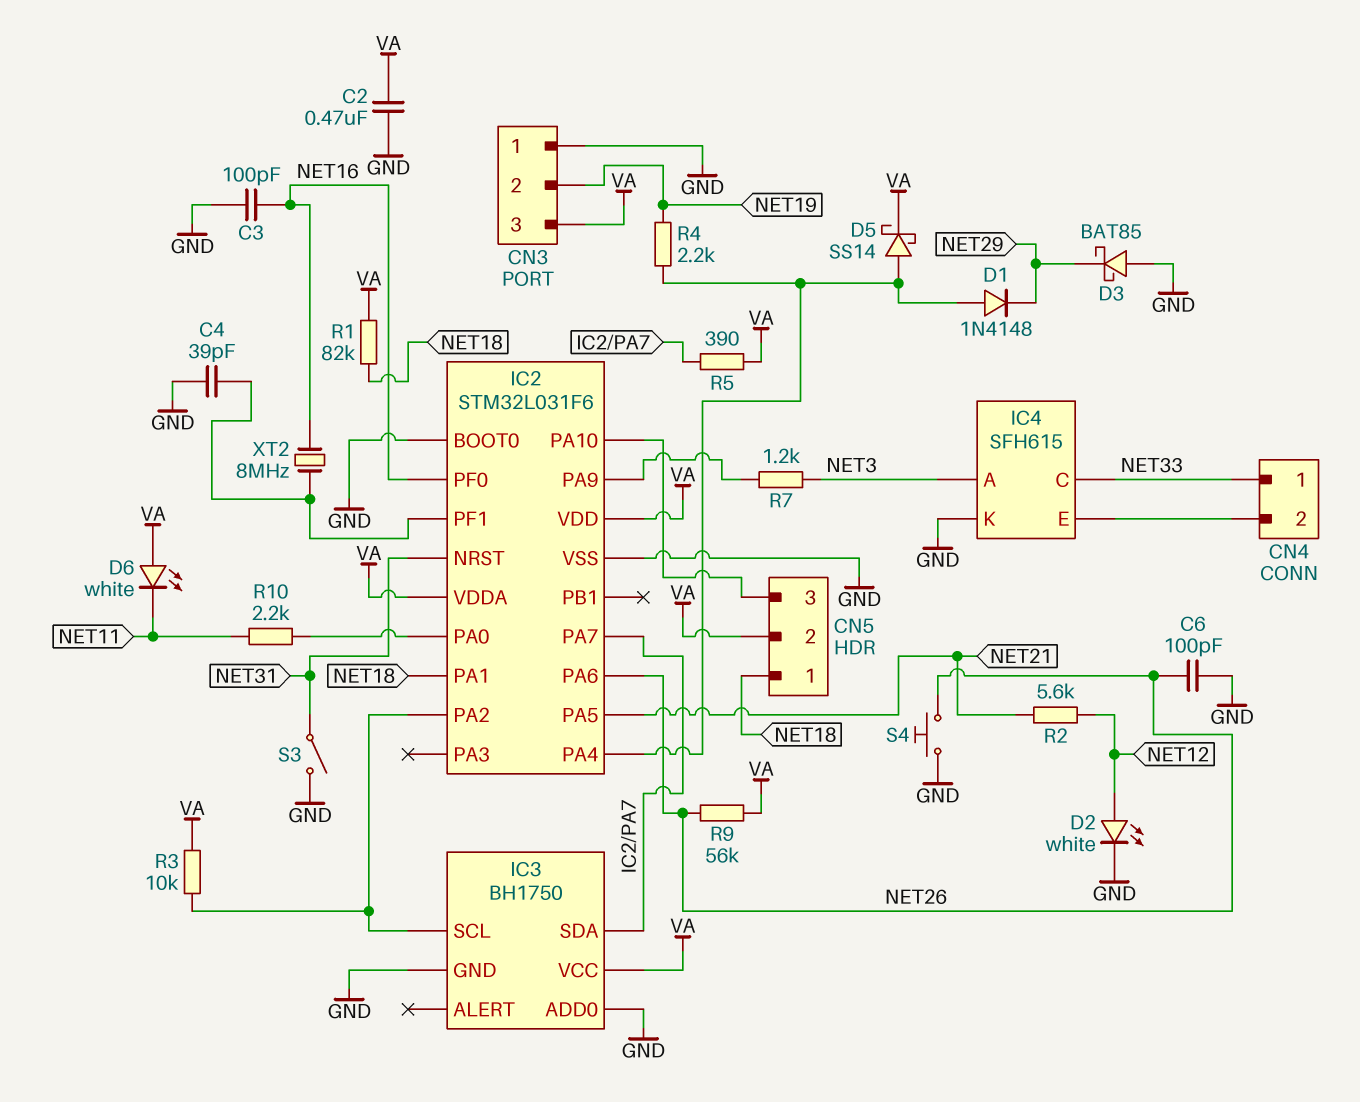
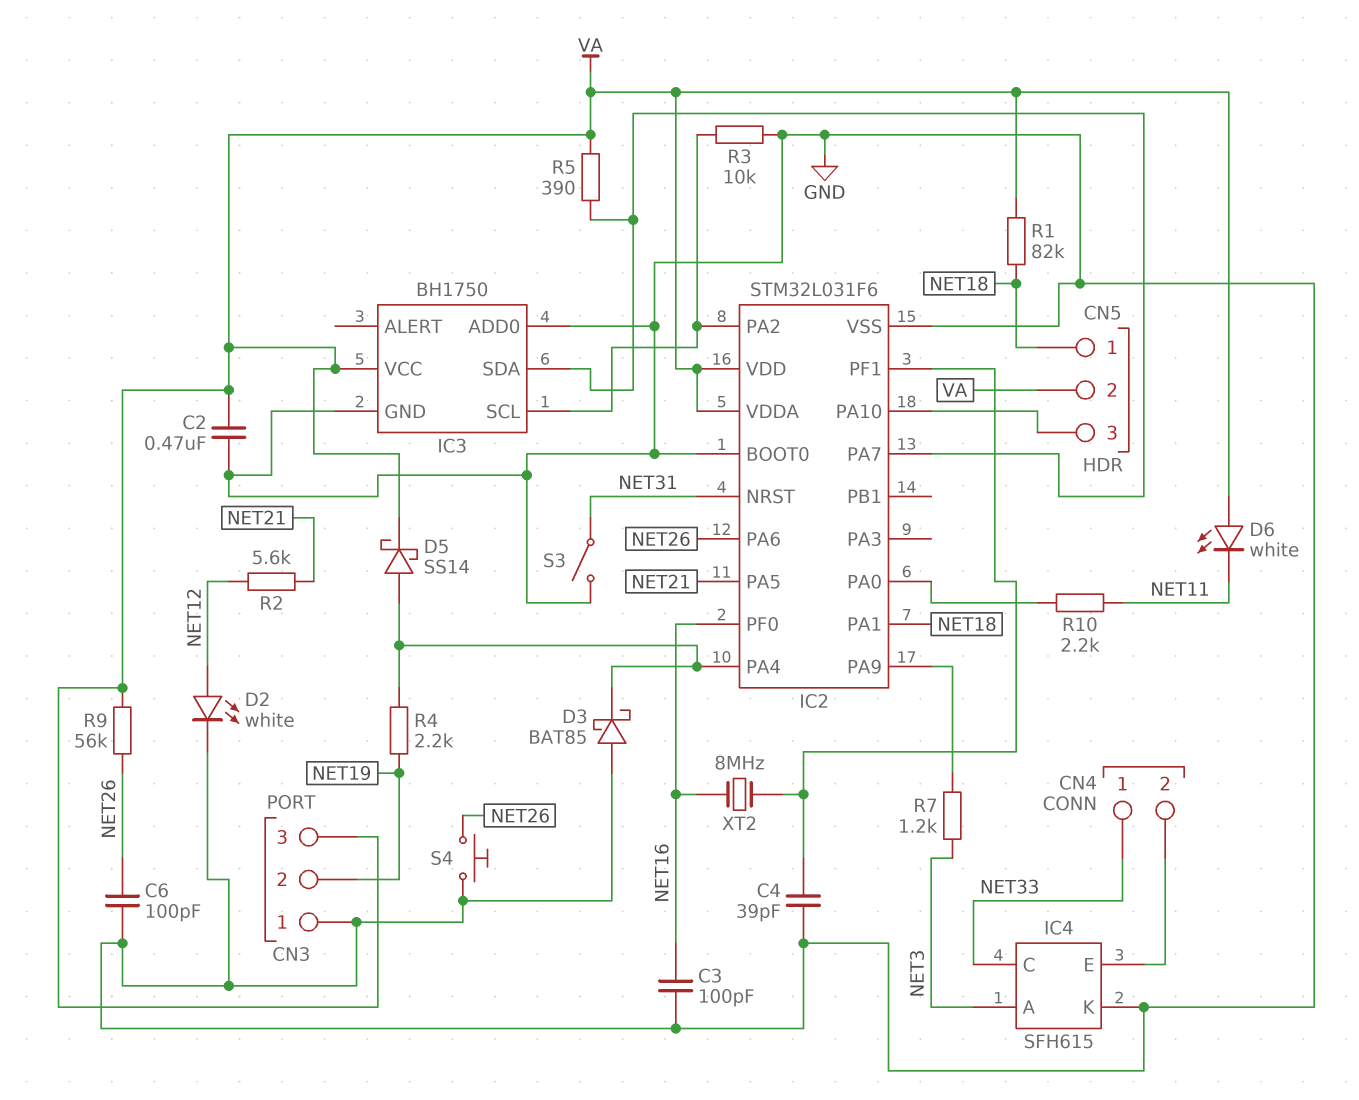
D1: diode 1N4148 (A IC2/PA4, K NET29) -> none
D3: schottky BAT85 (A GND, K NET29) -> schottky BAT85 (A GND, K IC2/PA4)
R3: 10k (IC2/PA2, VA) -> 10k (GND, IC2/PA2)

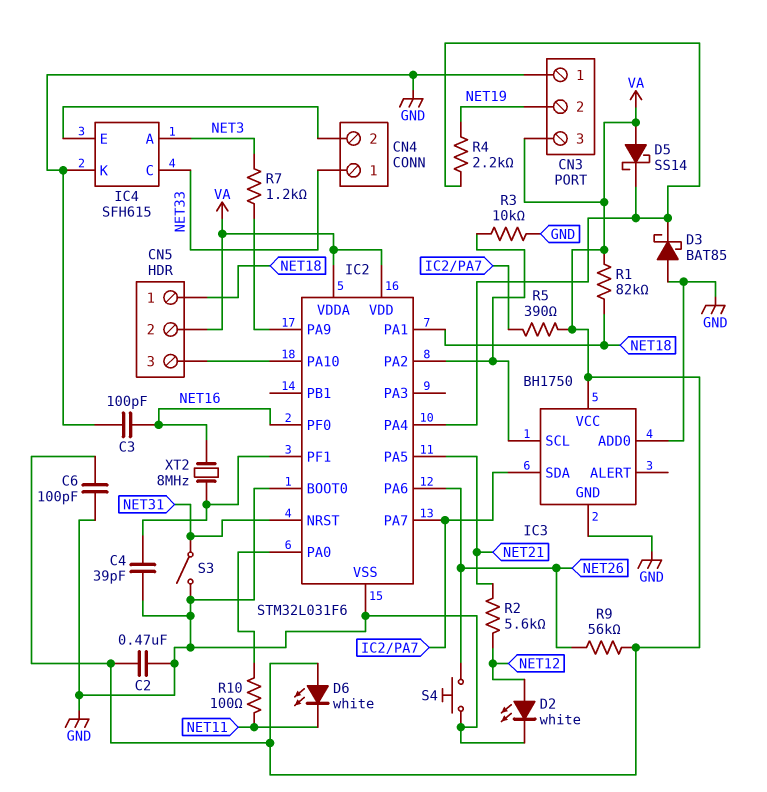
C6: 100pF (GND, NET26) -> 100pF (GND, VA)
D5: schottky SS14 (A IC2/PA4, K VA) -> schottky SS14 (A VA, K IC2/PA4)
R10: 2.2k (IC2/PA0, NET11) -> 100 (IC2/PA0, NET11)

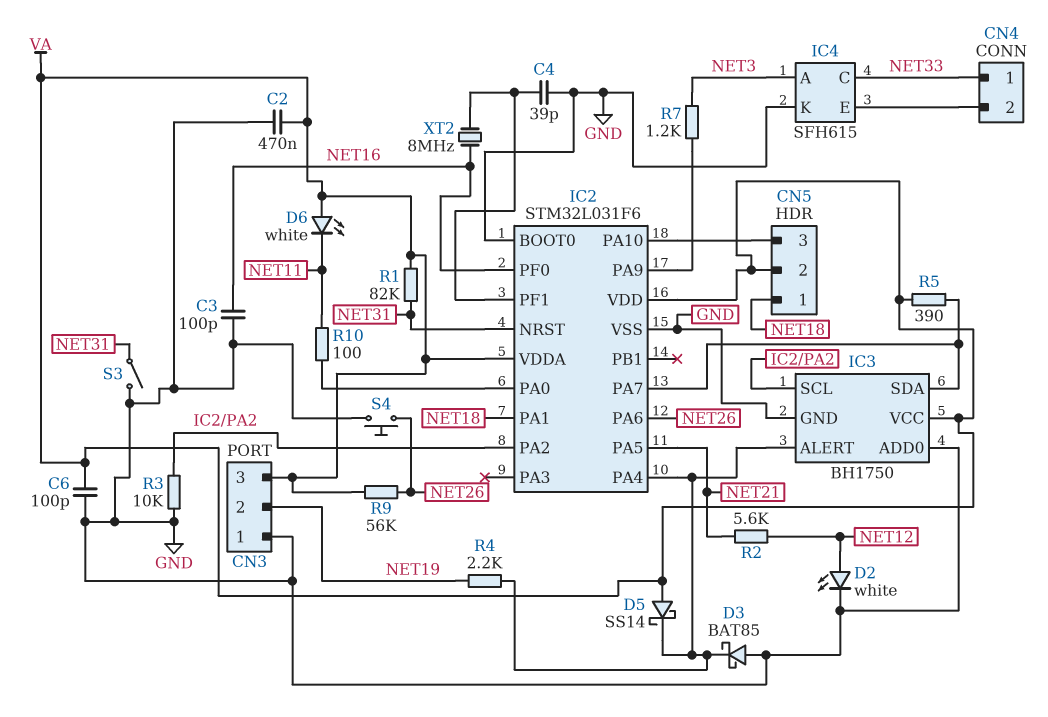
IC3 pin ALERT: none -> IC2/PA4
R1: 82k (NET18, VA) -> 82k (NET31, VA)

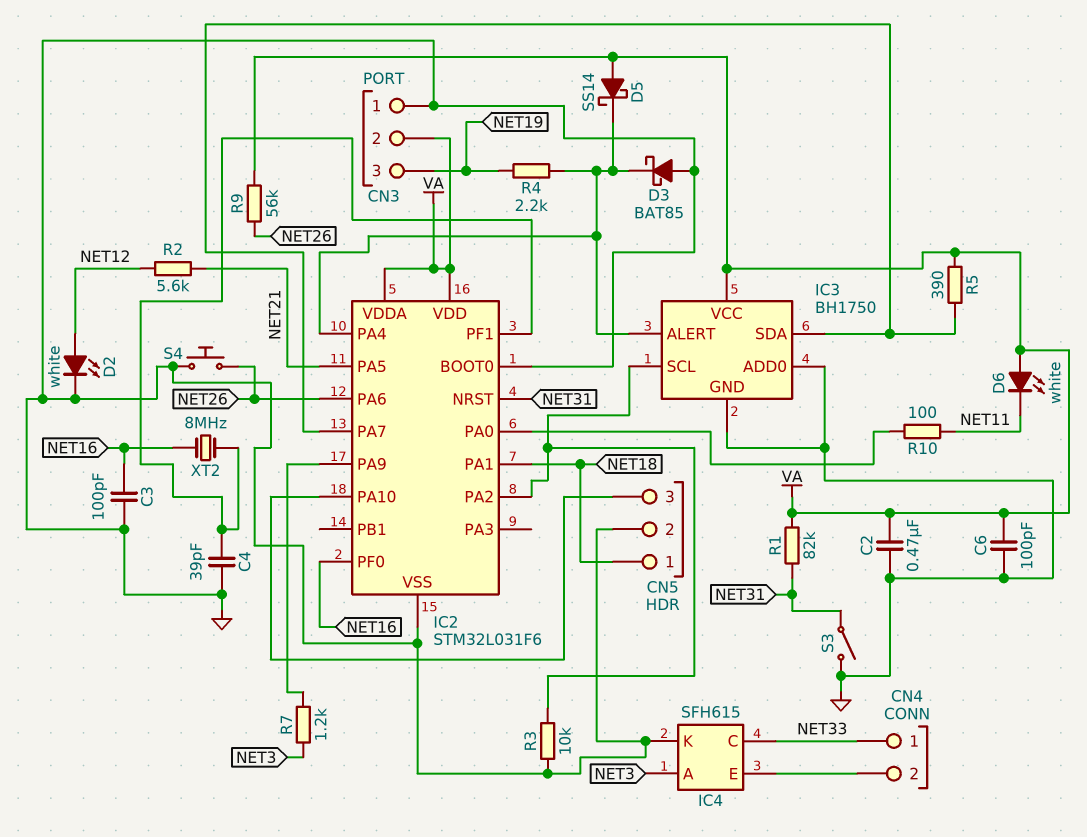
CN3 pin 2: NET19 -> VA
CN3 pin 3: VA -> NET19
CN5 pin 2: VA -> GND

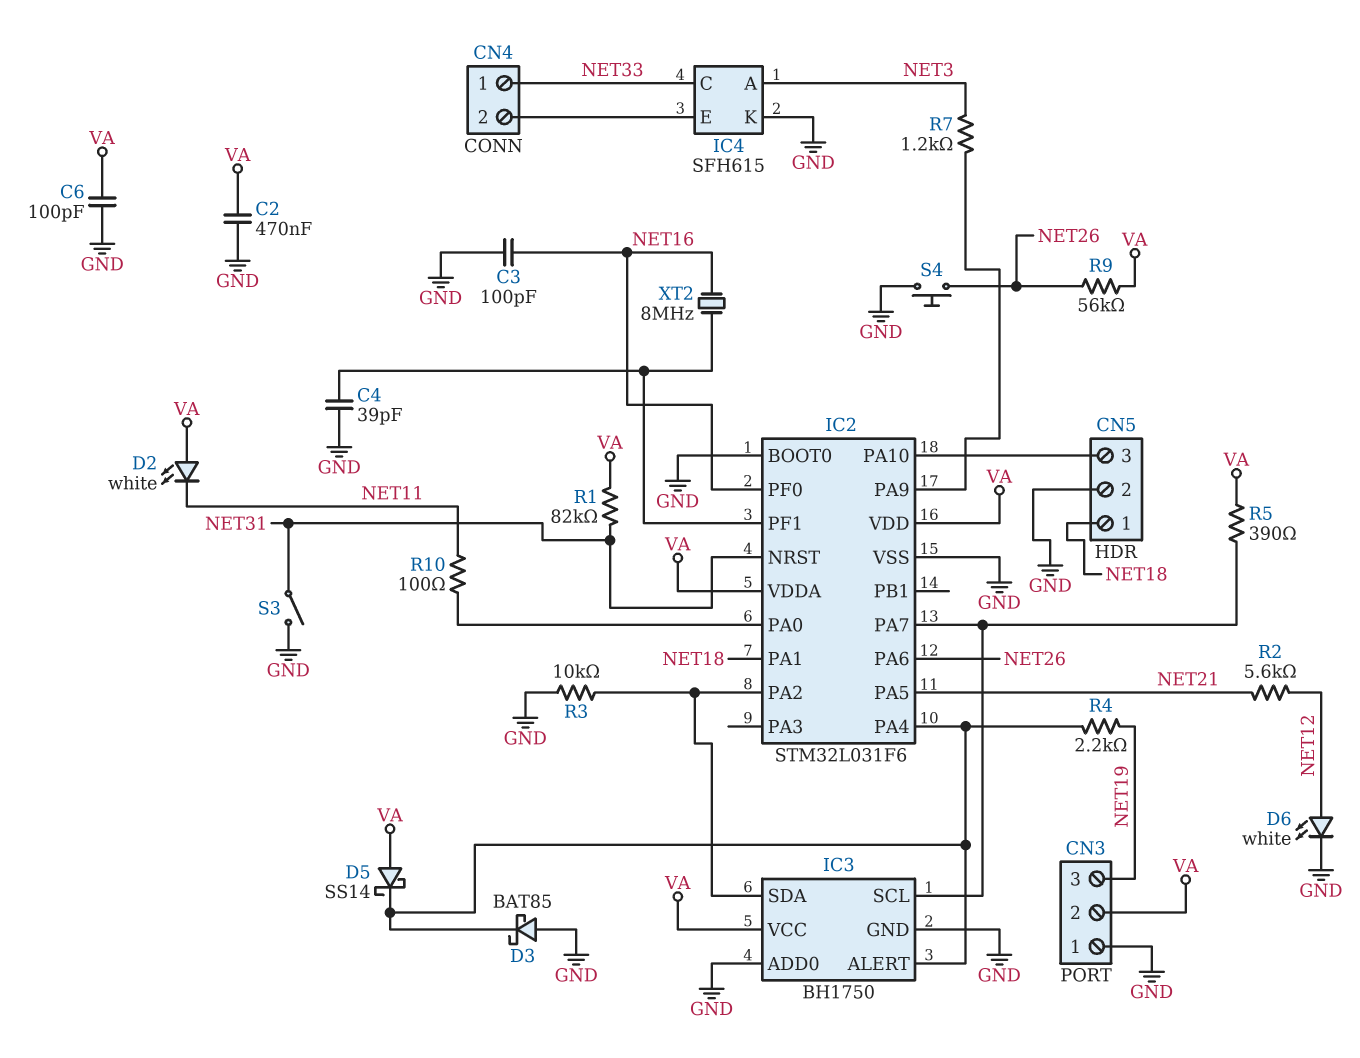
D2: LED white (A NET12, K GND) -> LED white (A VA, K NET11)
D6: LED white (A VA, K NET11) -> LED white (A NET12, K GND)
IC3 pin SCL: IC2/PA2 -> IC2/PA7
IC3 pin SDA: IC2/PA7 -> IC2/PA2

